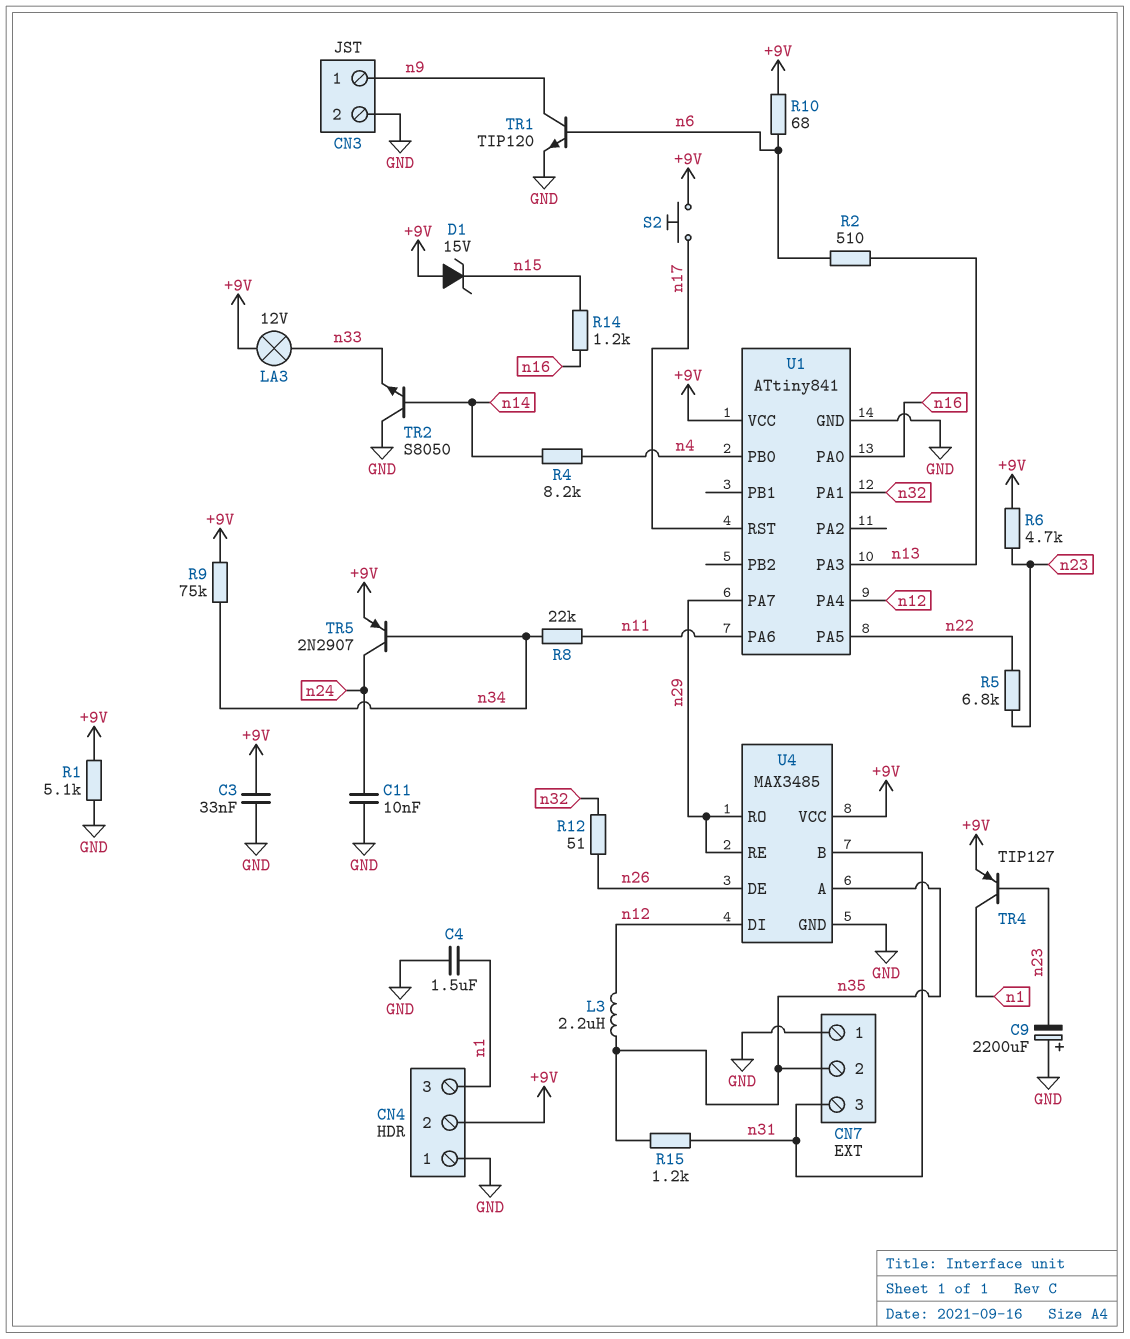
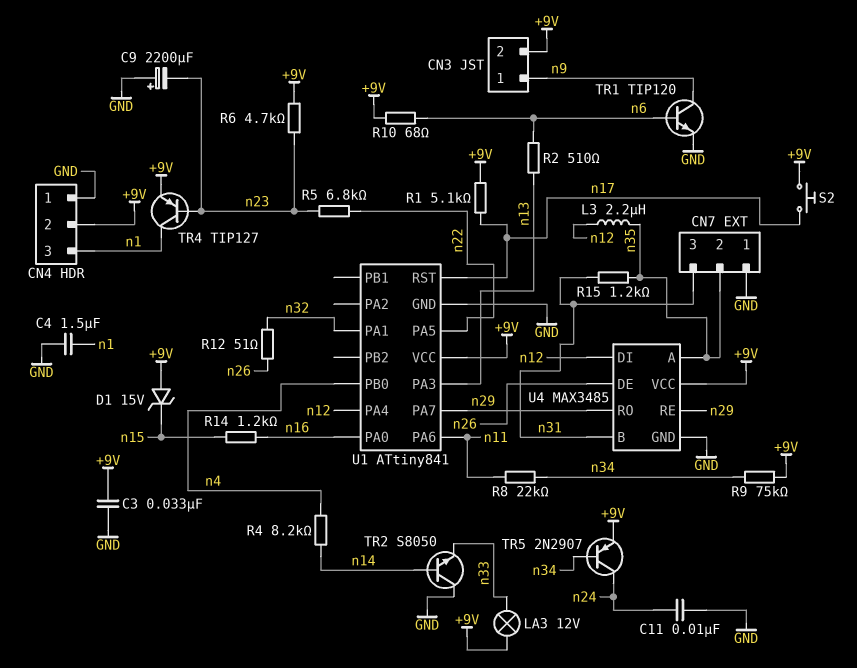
CN3 pin 2: GND -> +9V
R1: 5.1k (+9V, GND) -> 5.1k (+9V, n17)

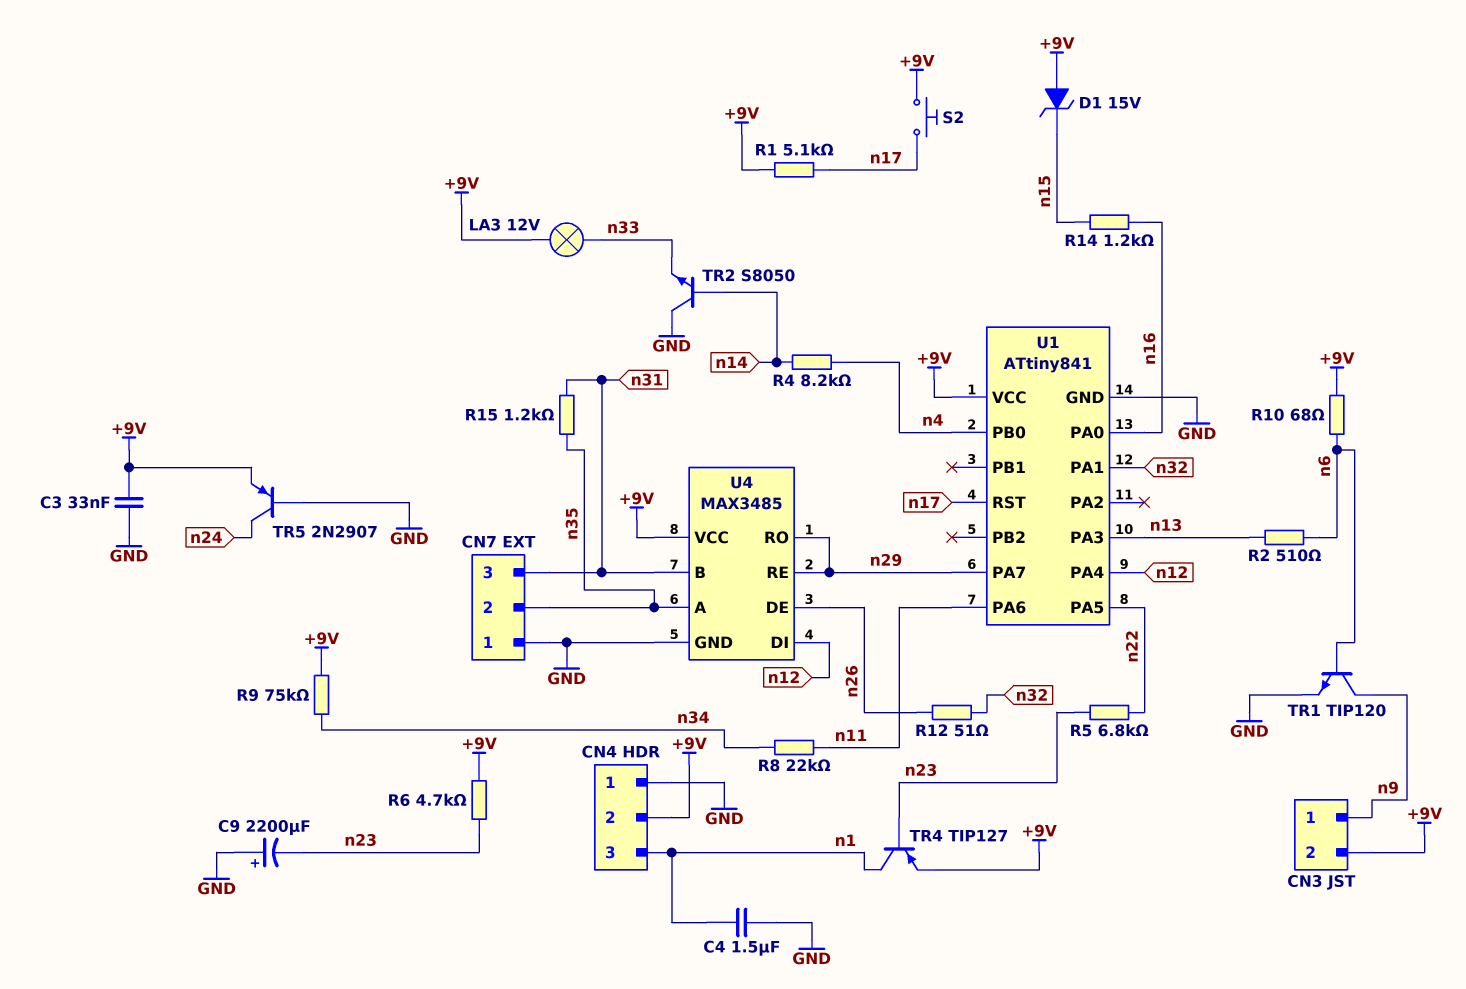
C11: 10nF (GND, n24) -> none
L3: 2.2uH (n12, n35) -> none
TR5: PNP 2N2907 (B n34, C n24, E +9V) -> PNP 2N2907 (B GND, C n24, E +9V)

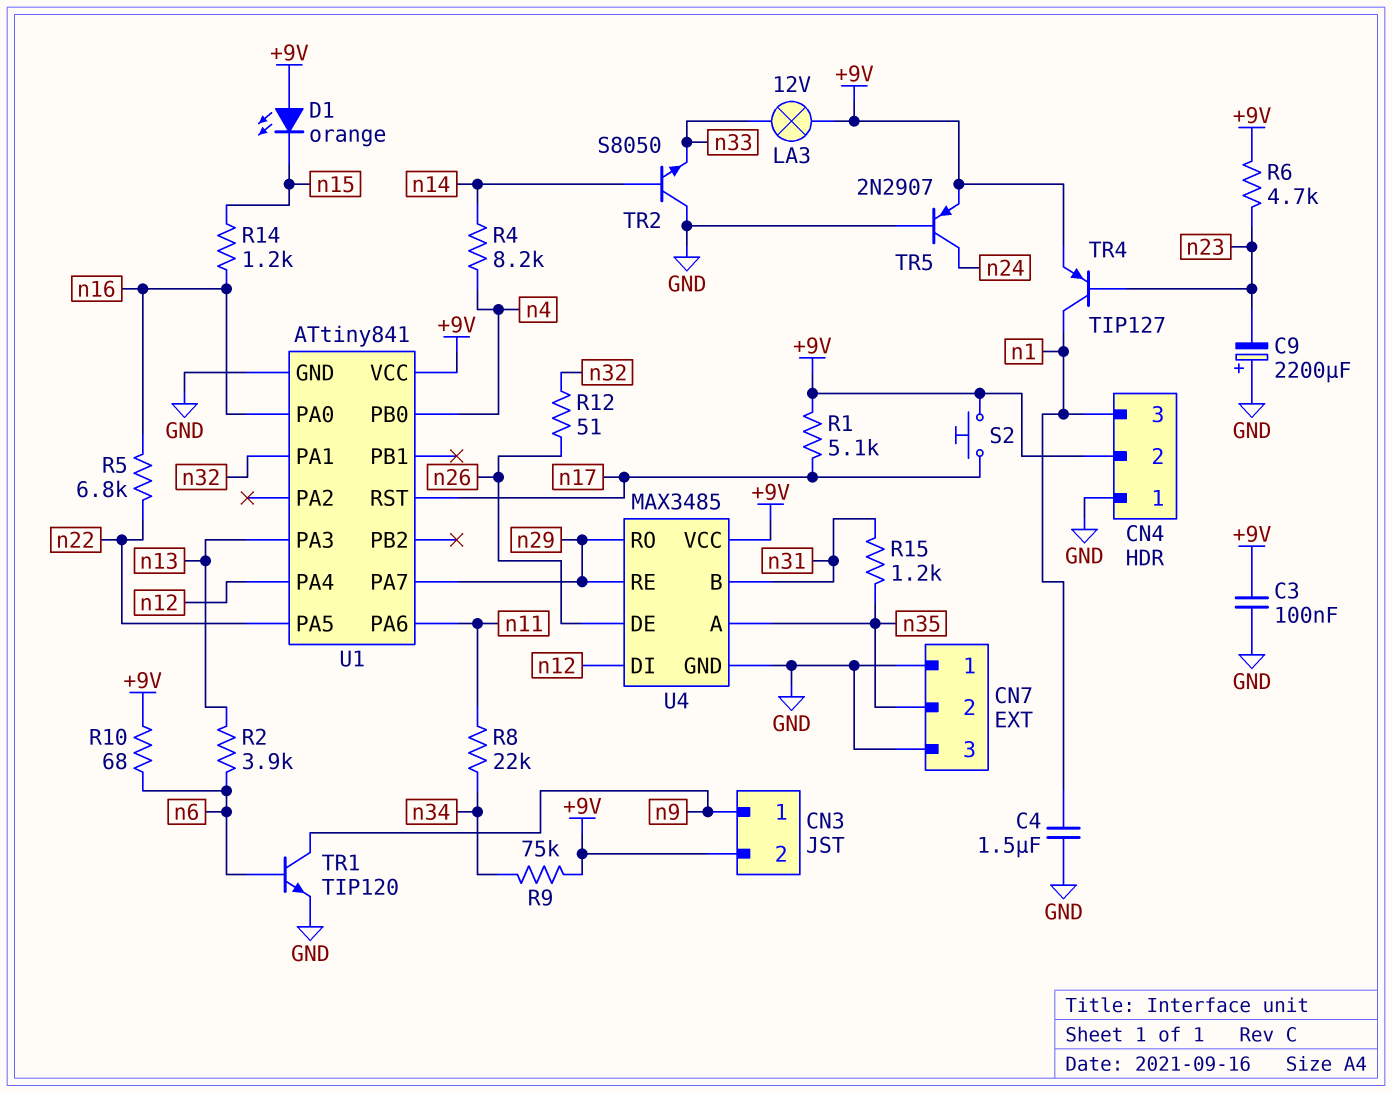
C3: 33nF (+9V, GND) -> 100nF (+9V, GND)
CN7 pin 3: n31 -> GND
D1: zener 15V (A +9V, K n15) -> LED orange (A +9V, K n15)
R2: 510 (n6, n13) -> 3.9k (n6, n13)
R5: 6.8k (n22, n23) -> 6.8k (n16, n22)

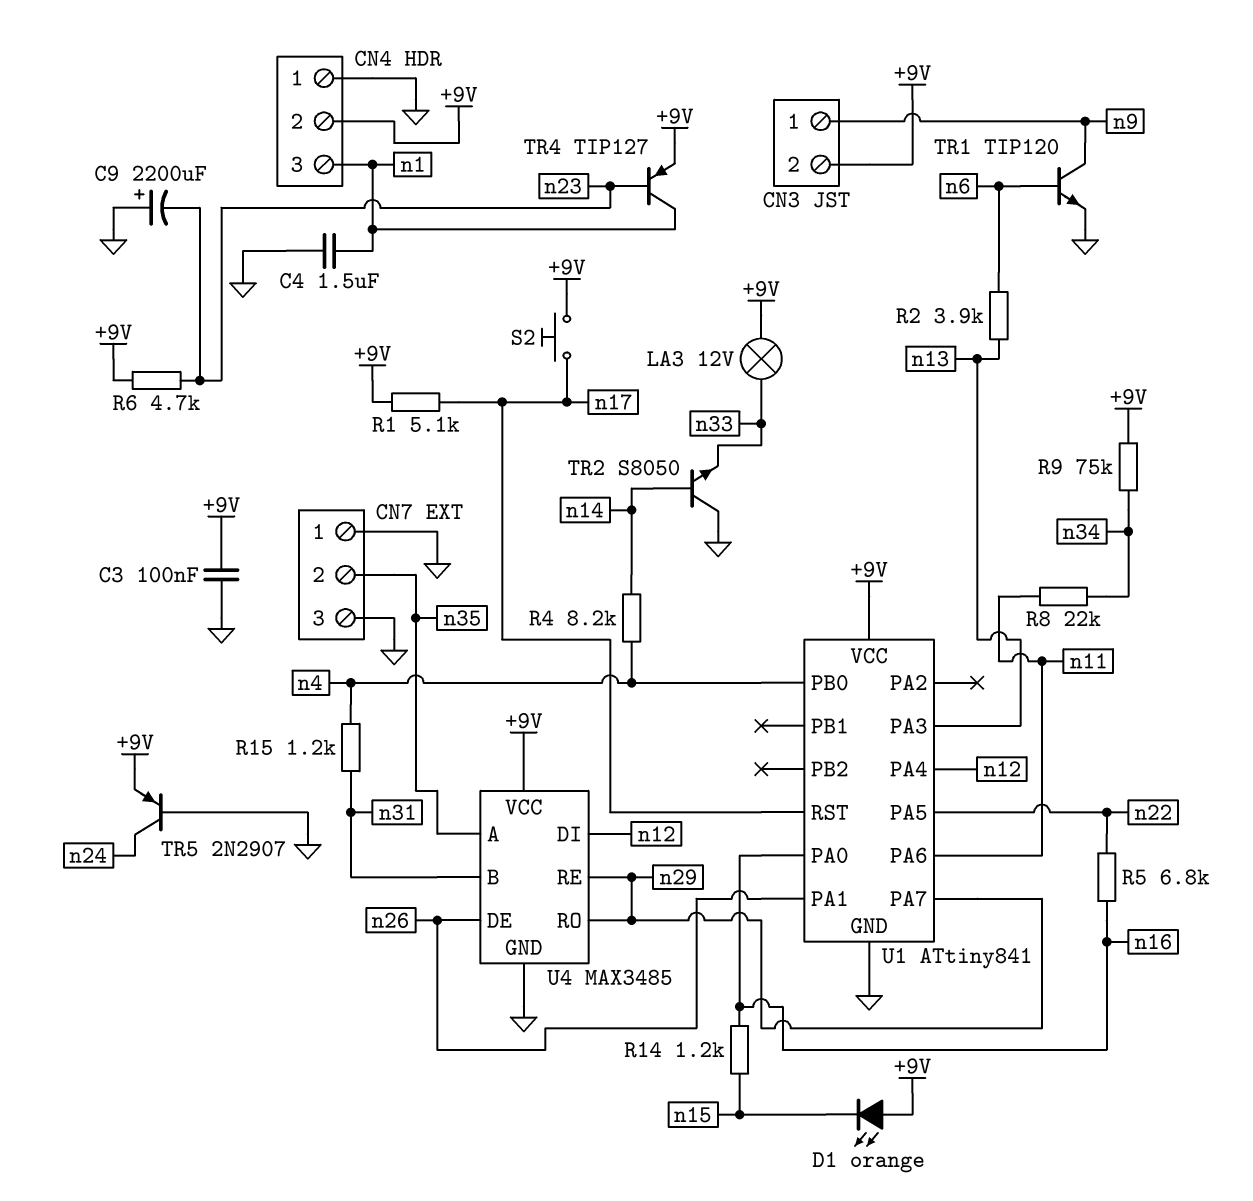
R10: 68 (+9V, n6) -> none
R12: 51 (n26, n32) -> none
R15: 1.2k (n31, n35) -> 1.2k (n4, n31)
U1 pin PA1: n32 -> n26

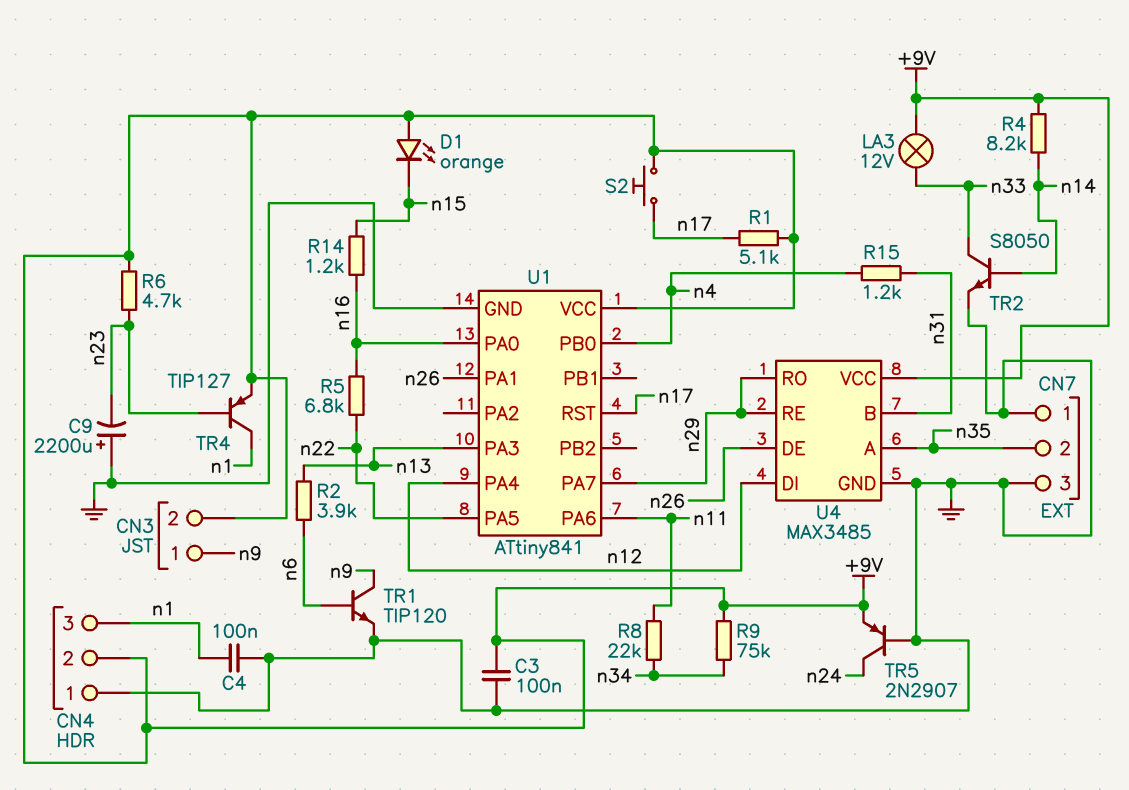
C4: 1.5uF (GND, n1) -> 100nF (GND, n1)
R4: 8.2k (n4, n14) -> 8.2k (+9V, n14)
TR2: NPN S8050 (B n14, C GND, E n33) -> NPN S8050 (B n14, C n33, E GND)

